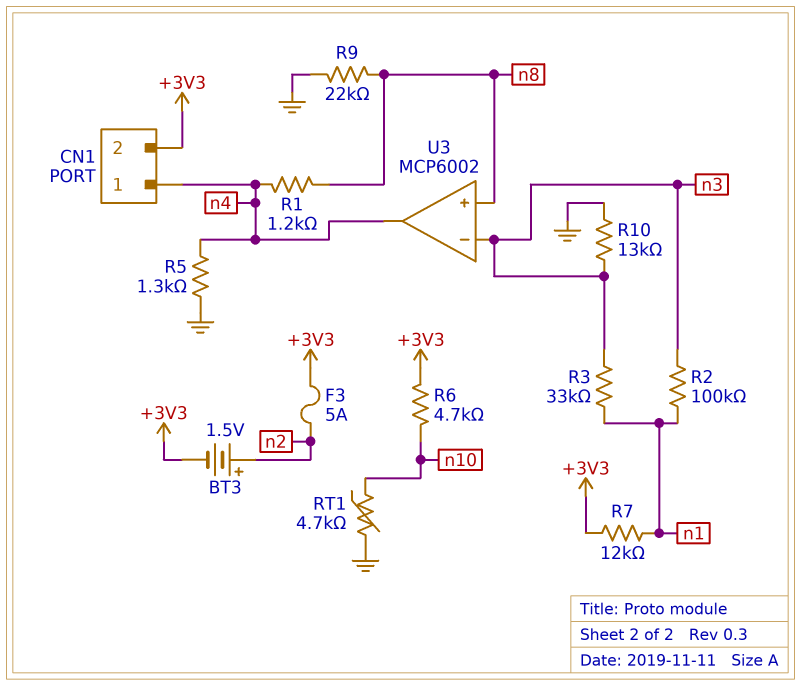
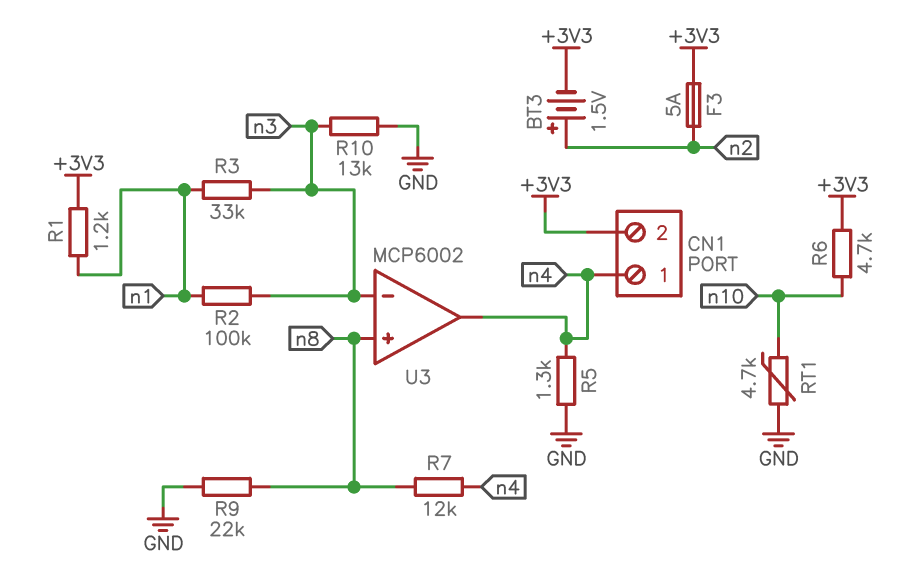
R1: 1.2k (n4, n8) -> 1.2k (+3V3, n1)
R7: 12k (+3V3, n1) -> 12k (n4, n8)

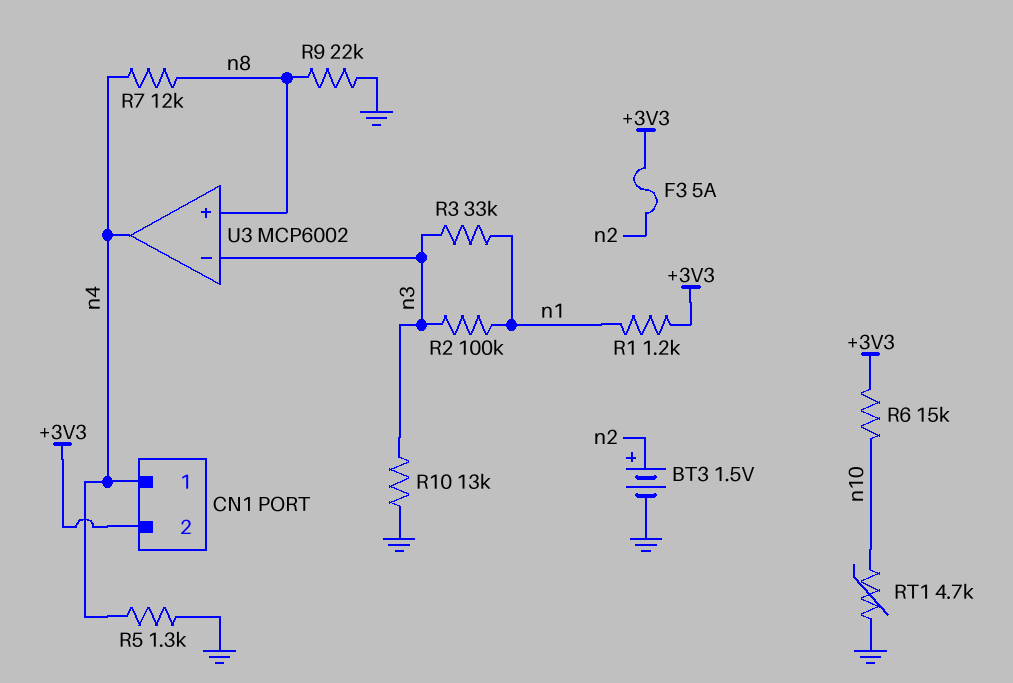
BT3: 1.5V (plus n2, minus +3V3) -> 1.5V (plus n2, minus GND)
R6: 4.7k (+3V3, n10) -> 15k (+3V3, n10)

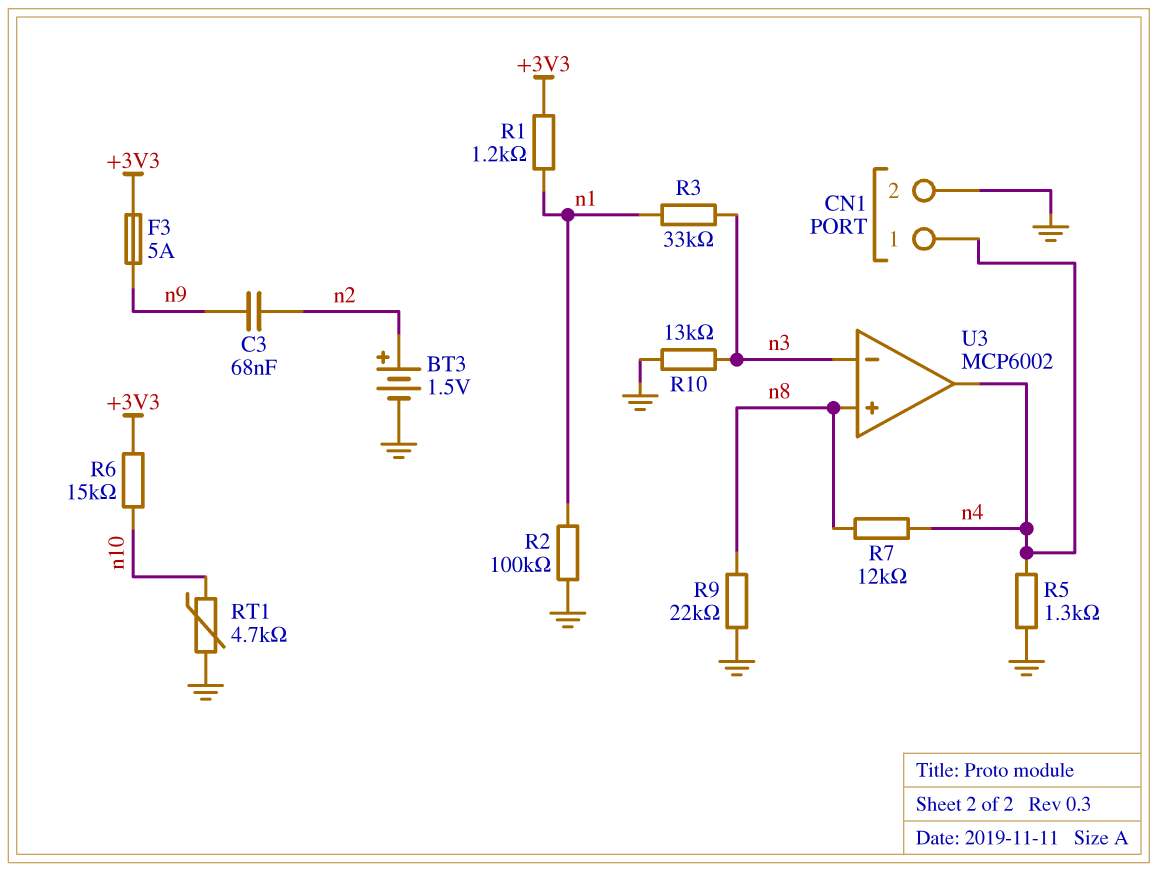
C3: none -> 68nF (n2, n9)
CN1 pin 2: +3V3 -> GND
F3: 5A (+3V3, n2) -> 5A (+3V3, n9)
R2: 100k (n1, n3) -> 100k (GND, n1)

